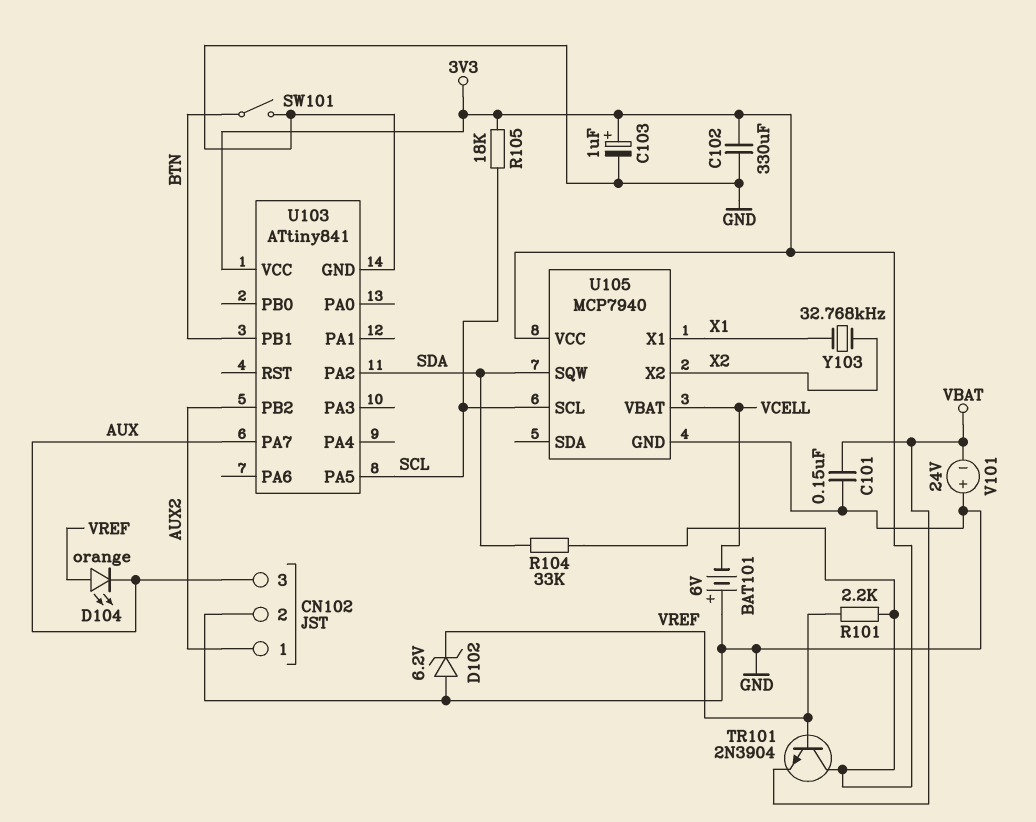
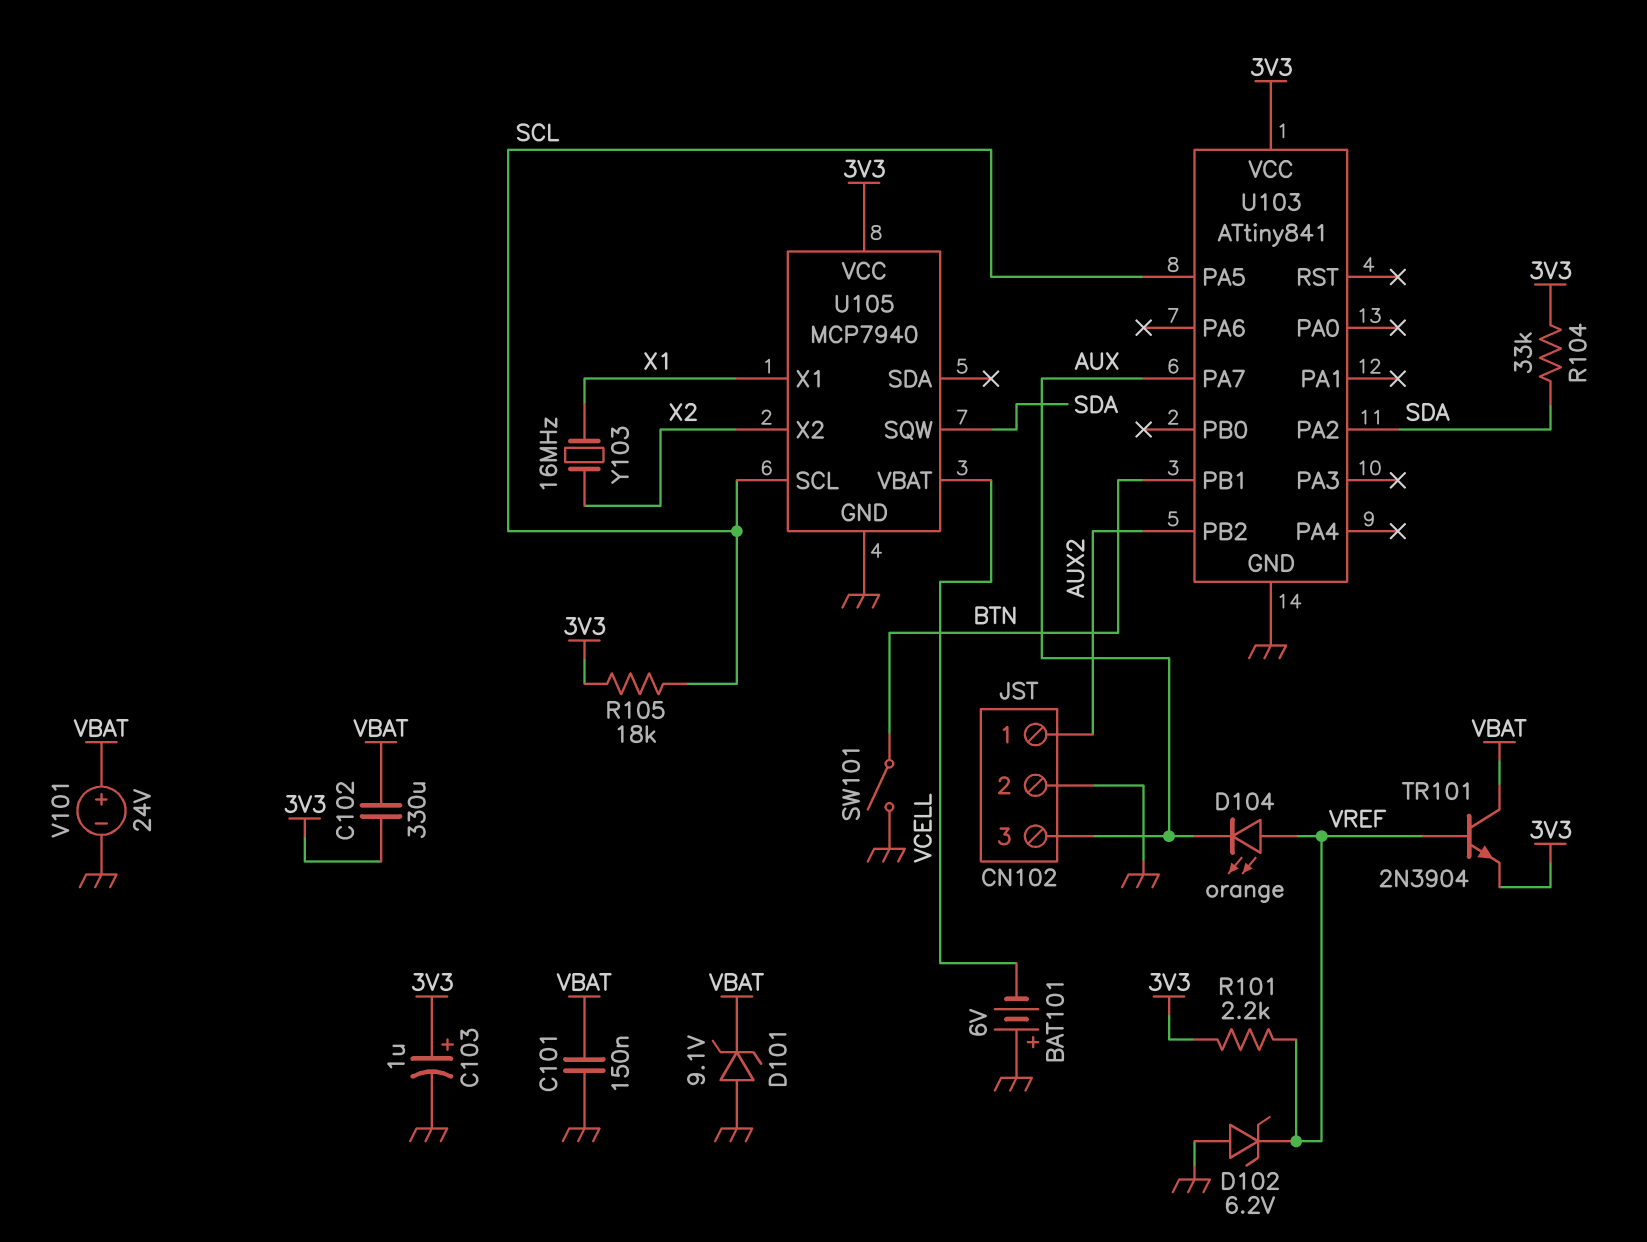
C102: 330uF (3V3, GND) -> 330uF (3V3, VBAT)
D101: none -> zener 9.1V (A GND, K VBAT)
TR101: NPN 2N3904 (B VREF, C 3V3, E VBAT) -> NPN 2N3904 (B VREF, C VBAT, E 3V3)
V101: 24V (plus GND, minus VBAT) -> 24V (plus VBAT, minus GND)
Y103: 32.768kHz (X1, X2) -> 16MHz (X1, X2)

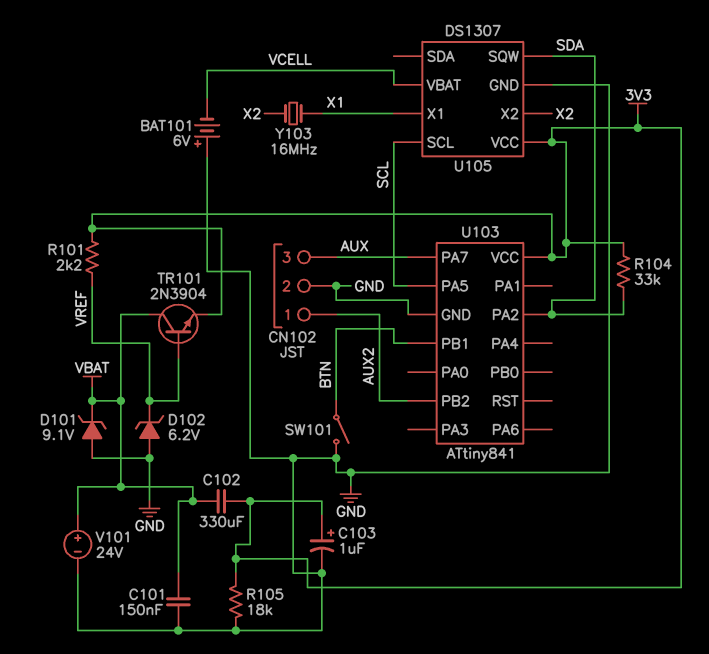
D104: LED orange (A VREF, K AUX) -> none
R105: 18k (3V3, SCL) -> 18k (3V3, GND)
U105: MCP7940 -> DS1307

